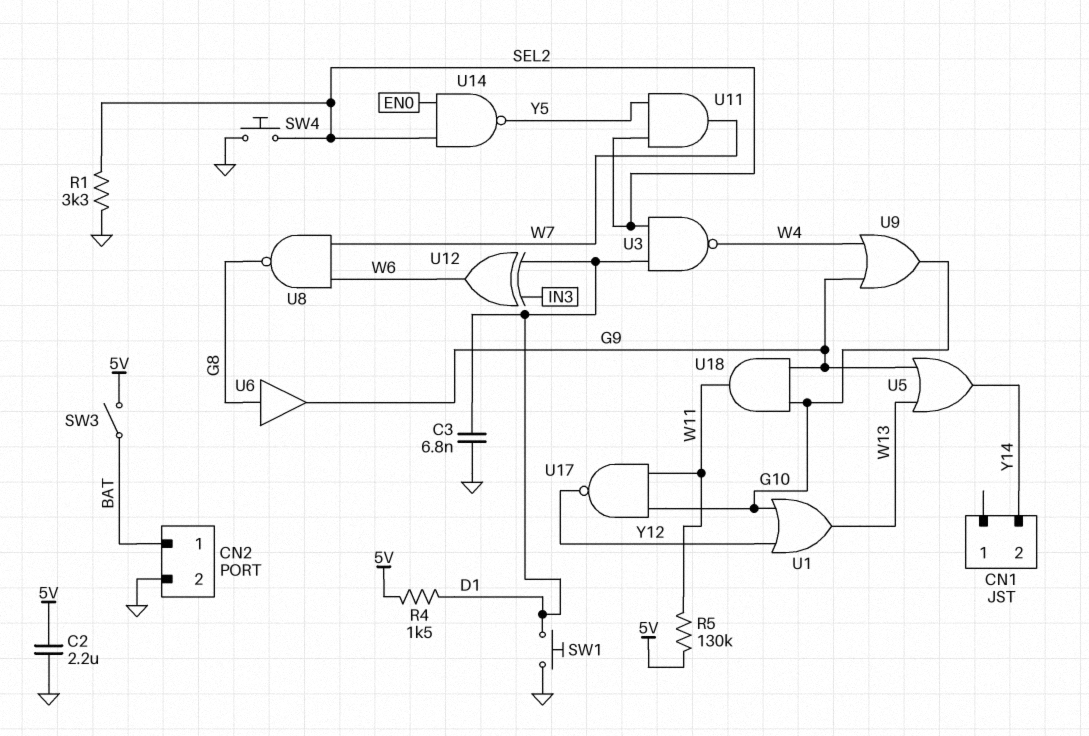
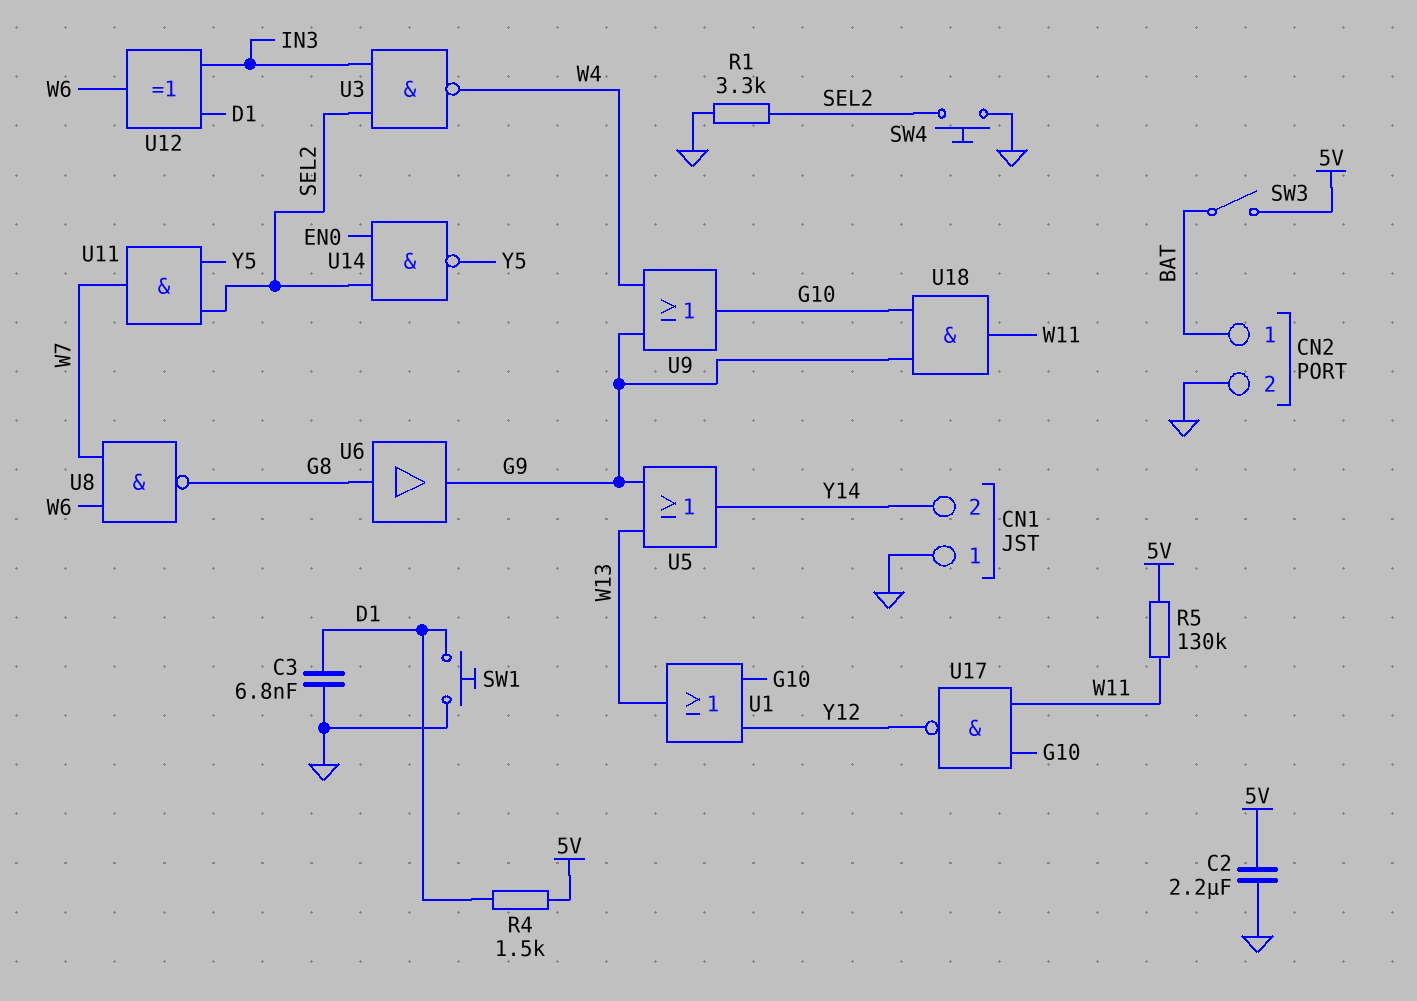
CN1 pin 1: none -> GND
U3: NAND (in D1, in SEL2, out W4) -> NAND (in IN3, in SEL2, out W4)

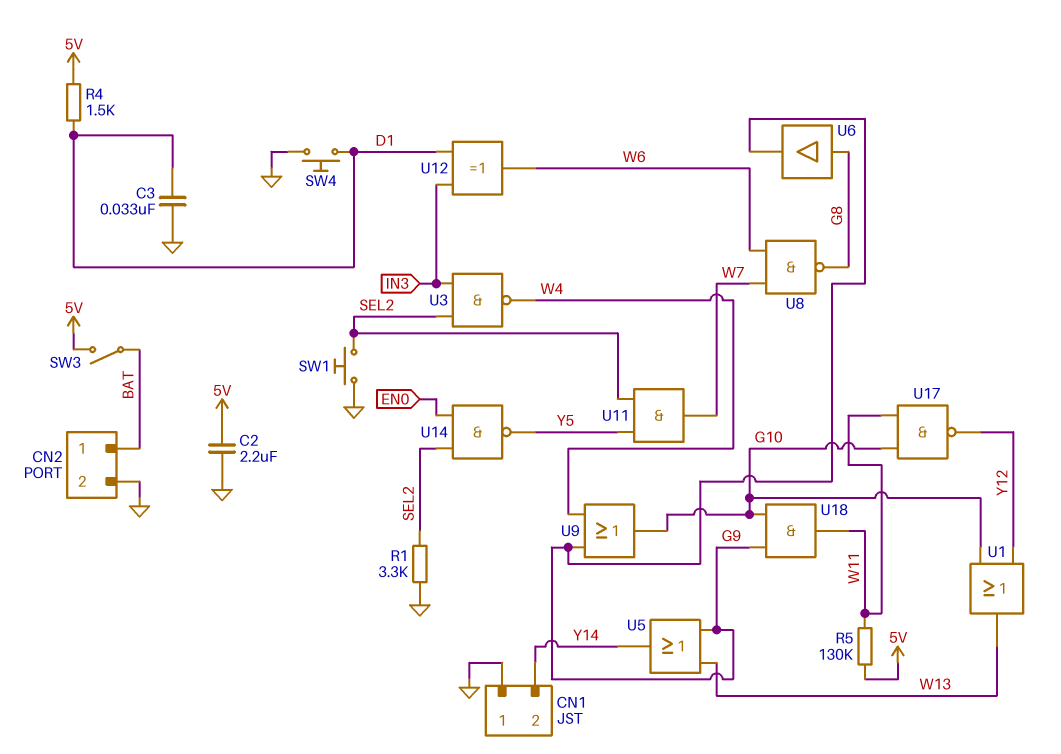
C3: 6.8nF (D1, GND) -> 33nF (D1, GND)
SW1: button (D1, GND) -> button (GND, SEL2)
SW4: button (GND, SEL2) -> button (D1, GND)

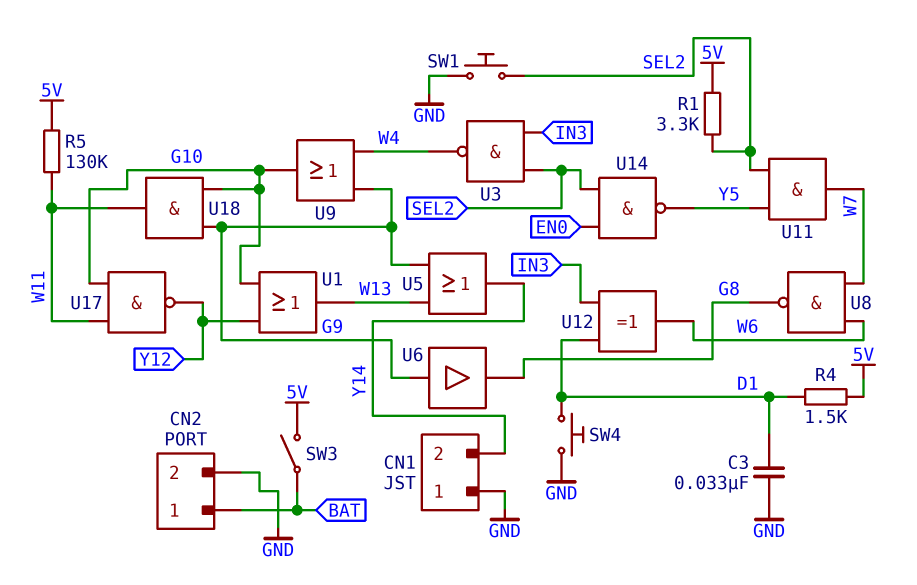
C2: 2.2uF (5V, GND) -> none
R1: 3.3k (GND, SEL2) -> 3.3k (5V, SEL2)
U6: buffer (in G8, out G9) -> buffer (in G9, out G8)

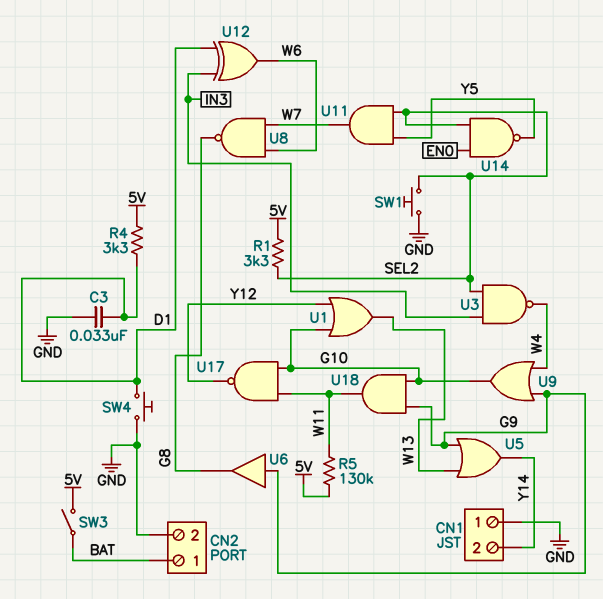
R4: 1.5k (5V, D1) -> 3.3k (5V, D1)

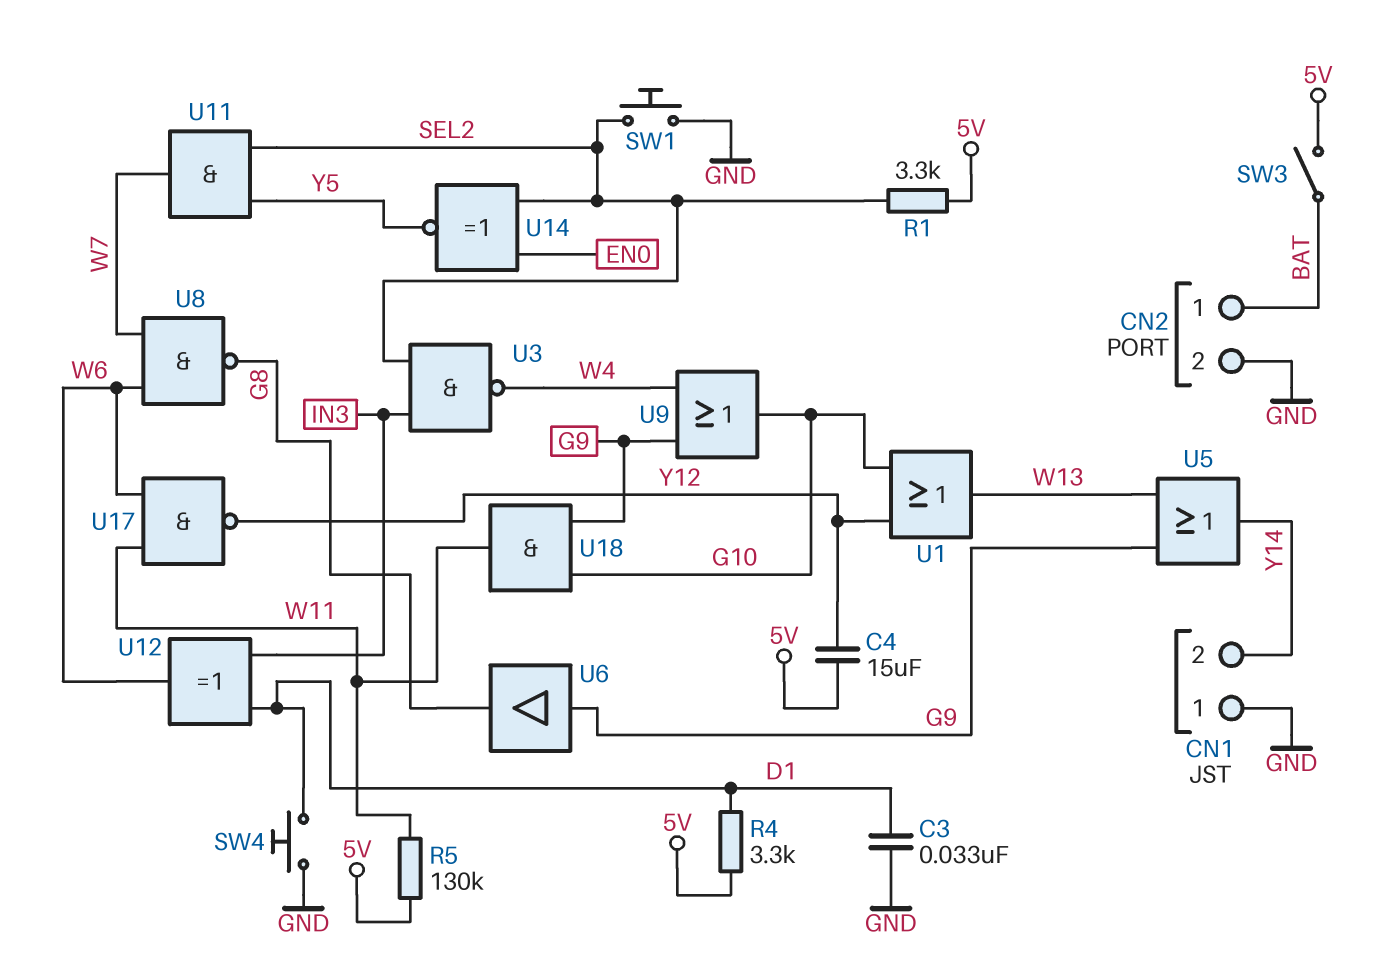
C4: none -> 15uF (5V, Y12)
U14: NAND (in EN0, in SEL2, out Y5) -> XNOR (in EN0, in SEL2, out Y5)
U17: NAND (in G10, in W11, out Y12) -> NAND (in W6, in W11, out Y12)

